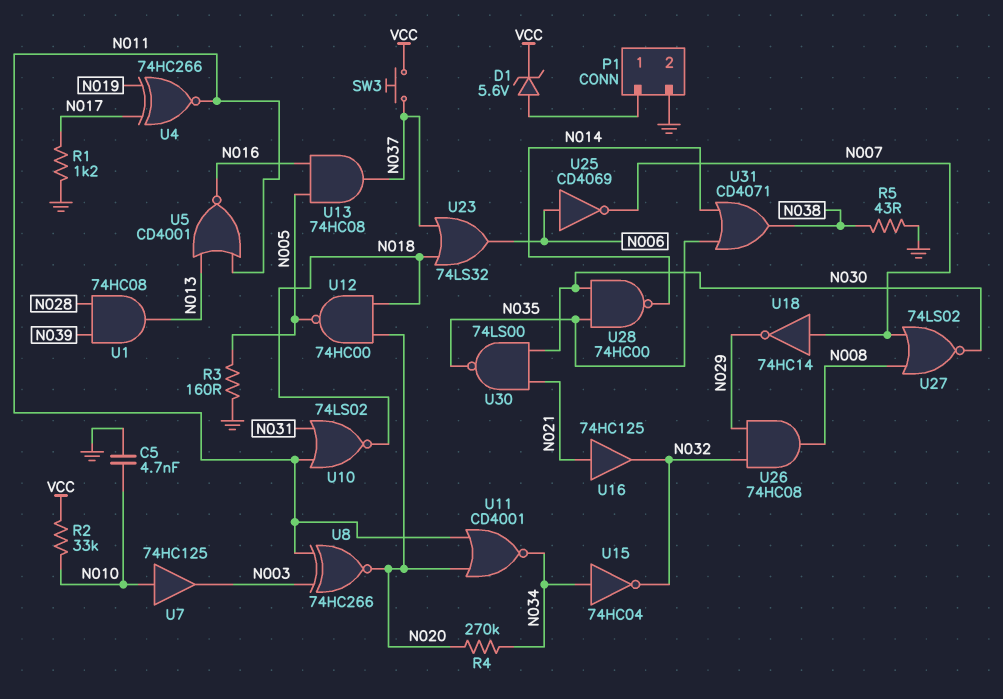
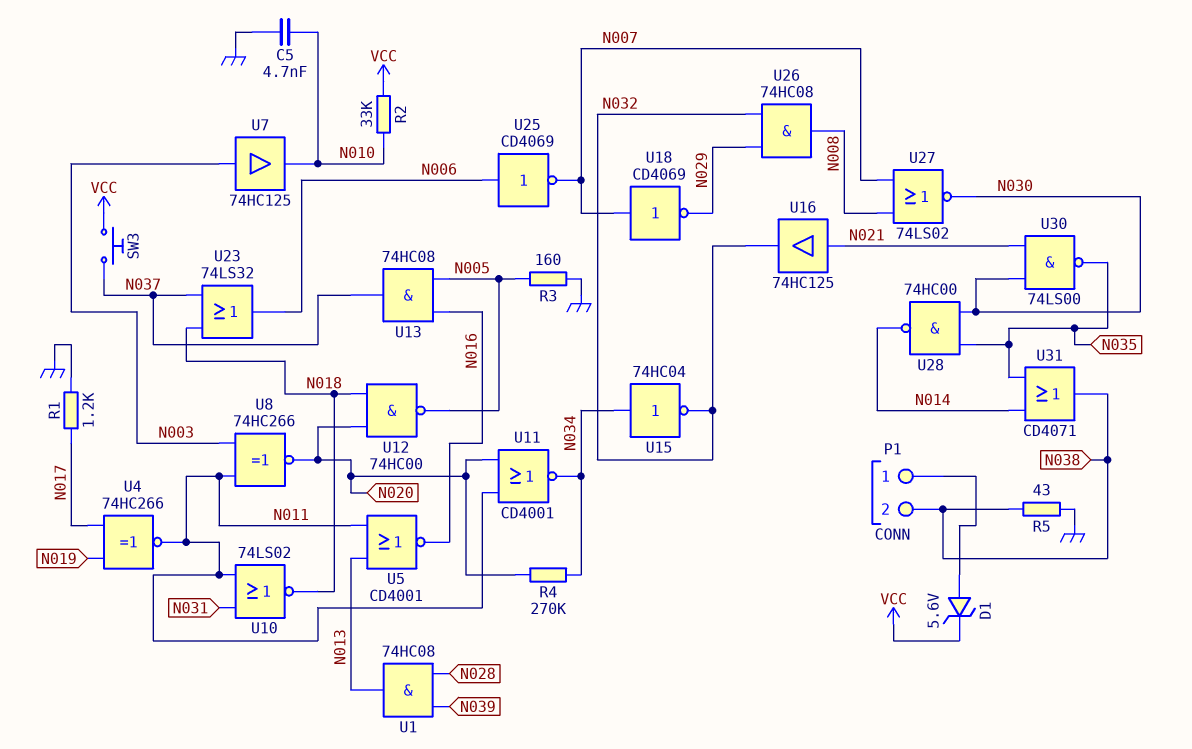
P1 pin 2: GND -> N038
U7: buffer 74HC125 (in N010, out N003) -> buffer 74HC125 (in N003, out N010)
U18: NOT 74HC14 (in N007, out N029) -> NOT CD4069 (in N007, out N029)

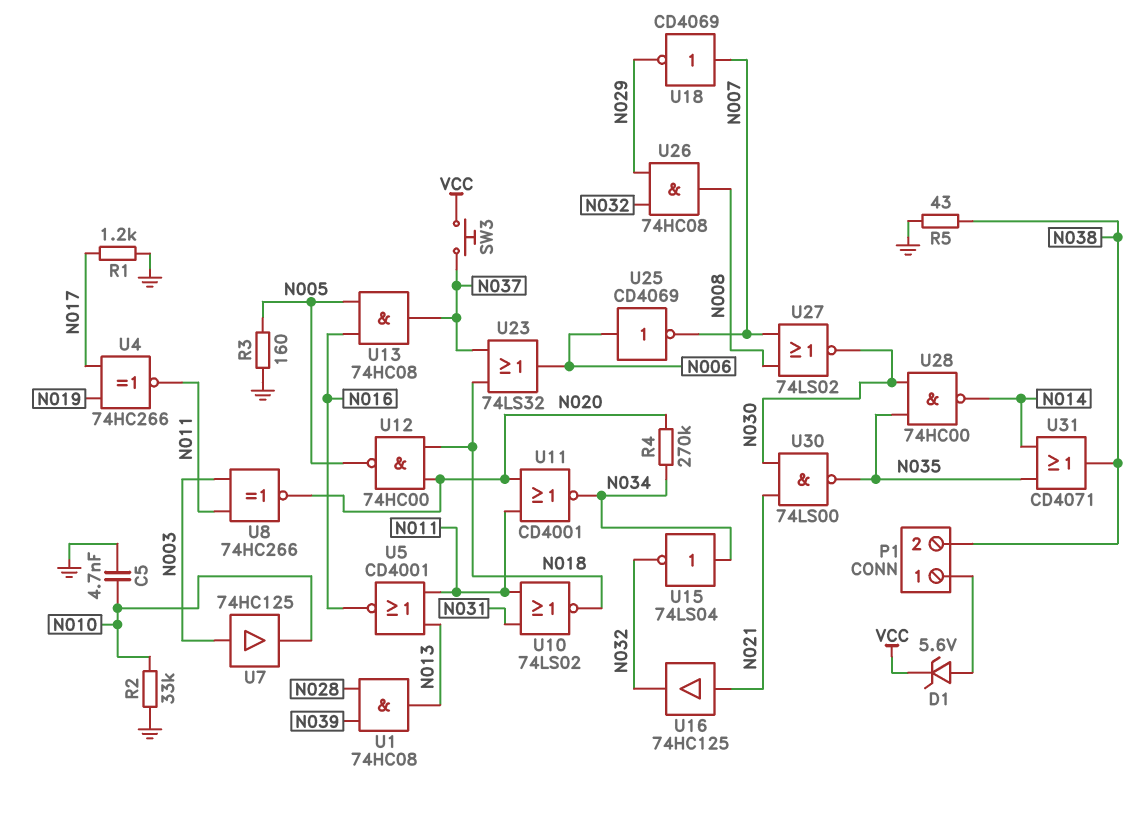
R2: 33k (N010, VCC) -> 33k (GND, N010)
U15: NOT 74HC04 (in N034, out N032) -> NOT 74LS04 (in N034, out N032)

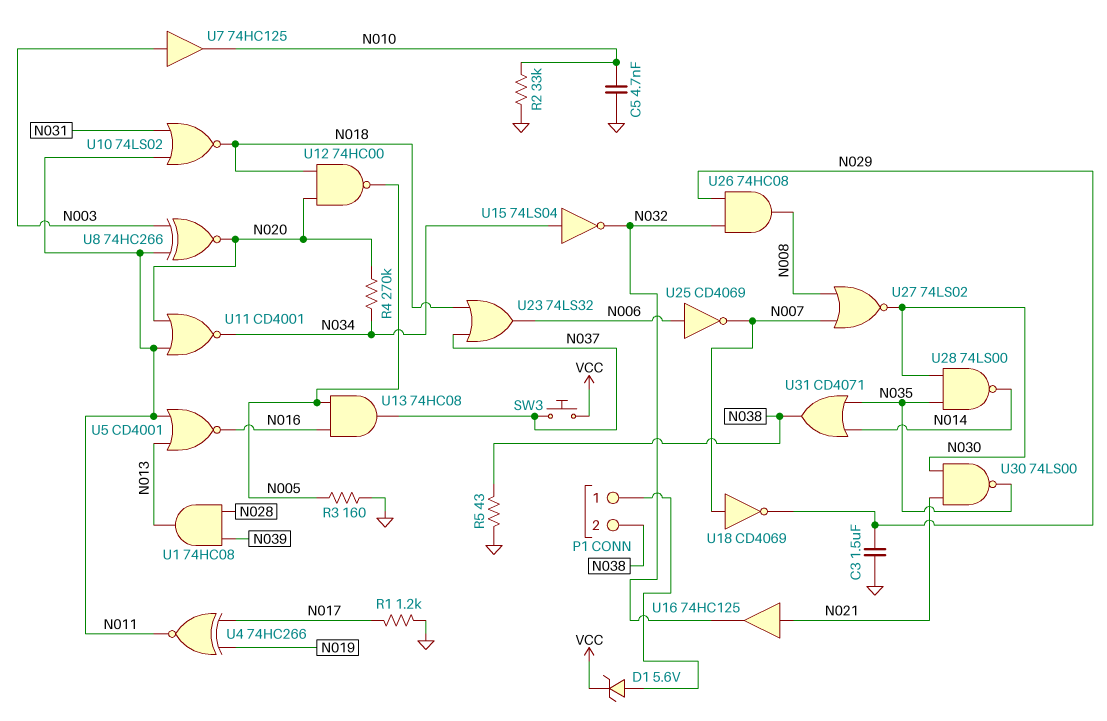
C3: none -> 1.5uF (GND, N029)
U28: NAND 74HC00 (in N030, in N035, out N014) -> NAND 74LS00 (in N030, in N035, out N014)

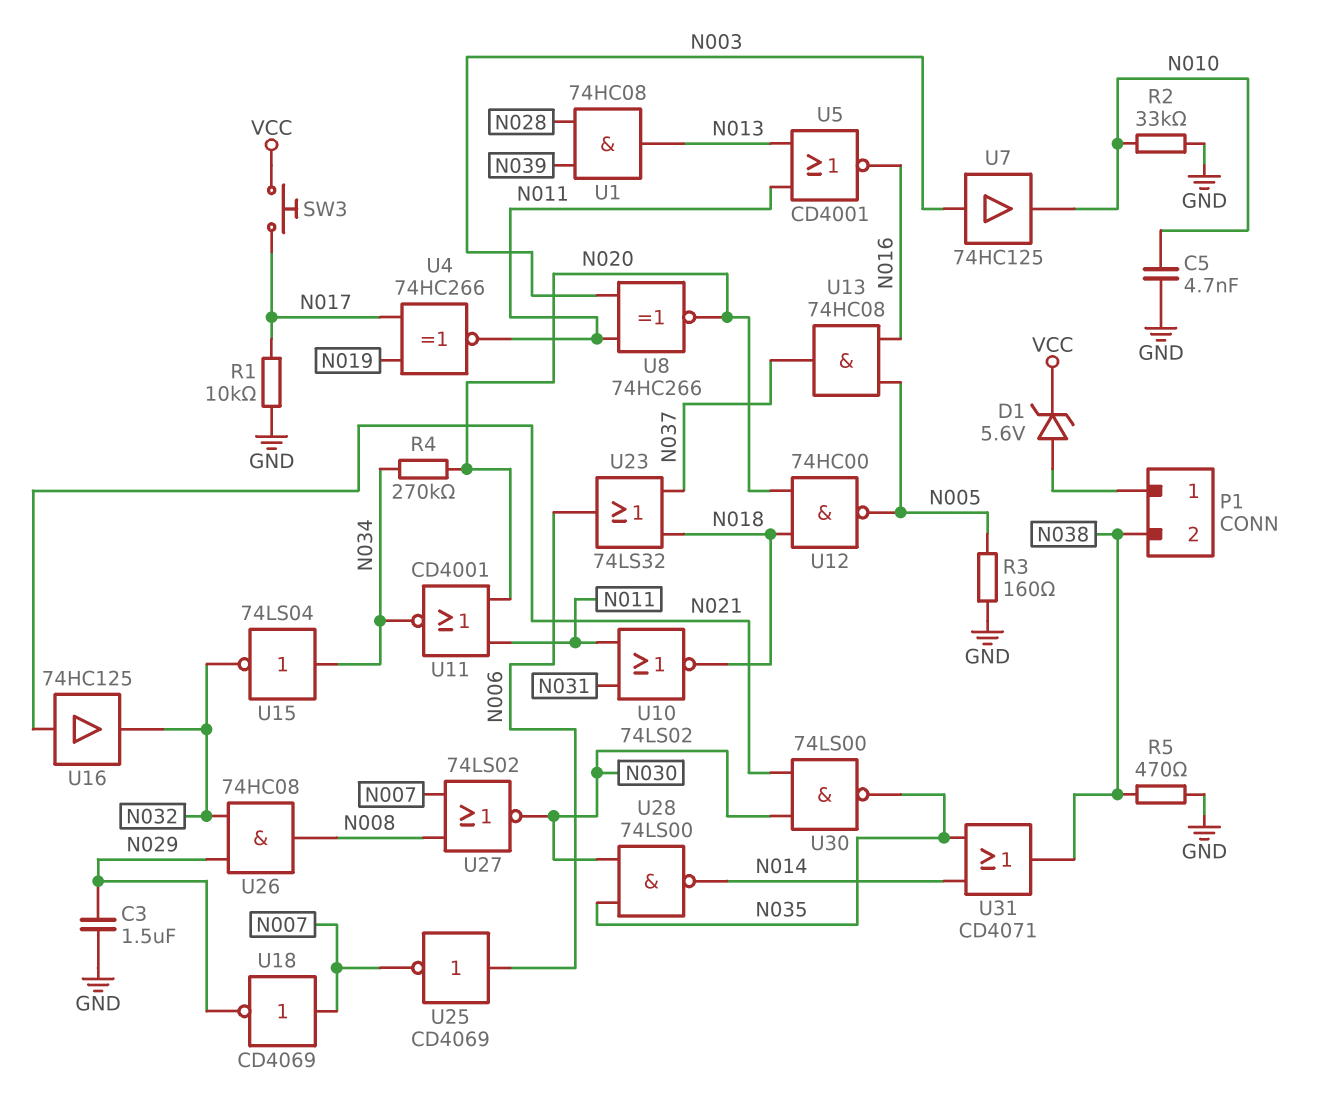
R1: 1.2k (GND, N017) -> 10k (GND, N017)
R5: 43 (GND, N038) -> 470 (GND, N038)
SW3: button (N037, VCC) -> button (N017, VCC)

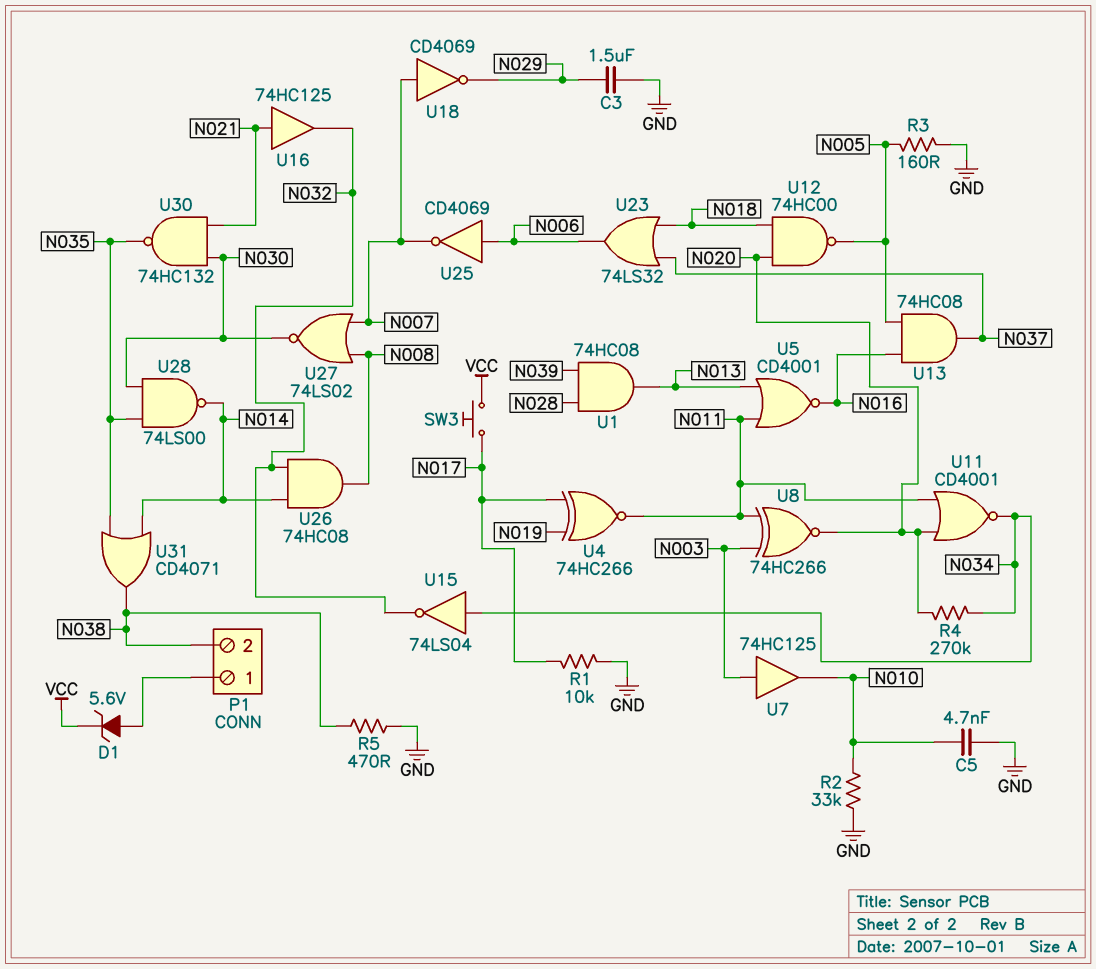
U10: NOR 74LS02 (in N011, in N031, out N018) -> none
U26: AND 74HC08 (in N029, in N032, out N008) -> AND 74HC08 (in N014, in N032, out N008)
U30: NAND 74LS00 (in N021, in N030, out N035) -> NAND 74HC132 (in N021, in N030, out N035)

